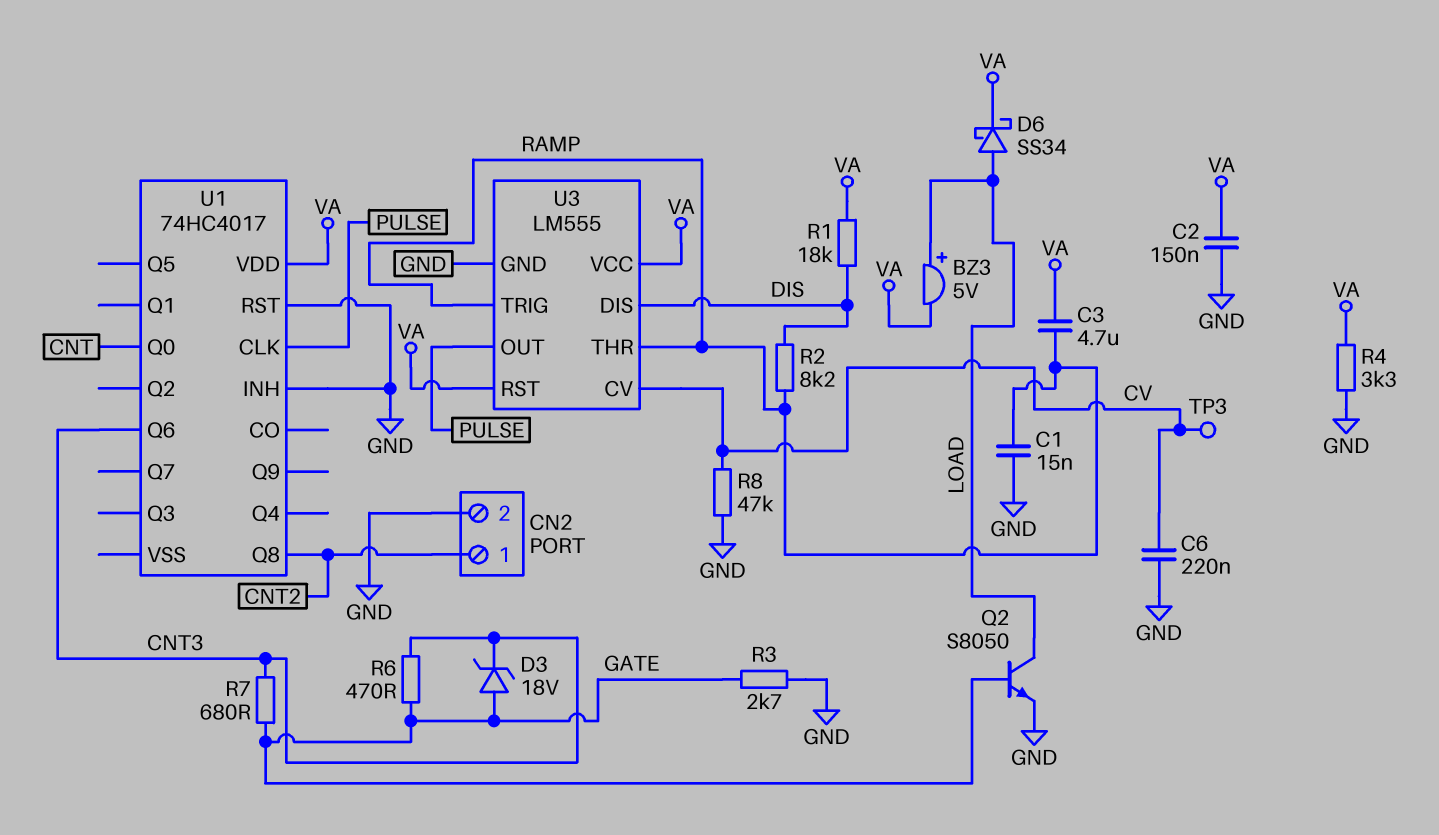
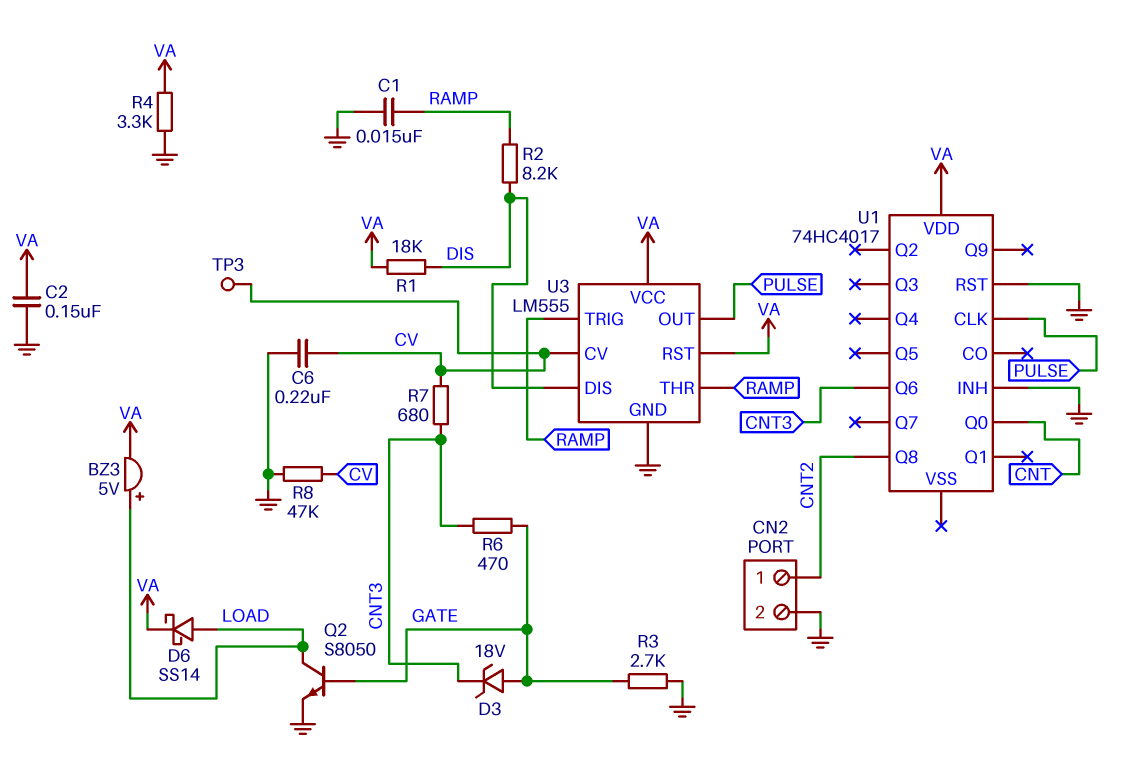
C3: 4.7uF (RAMP, VA) -> none
D6: schottky SS34 (A LOAD, K VA) -> schottky SS14 (A LOAD, K VA)
R7: 680 (CNT3, GATE) -> 680 (CNT3, CV)

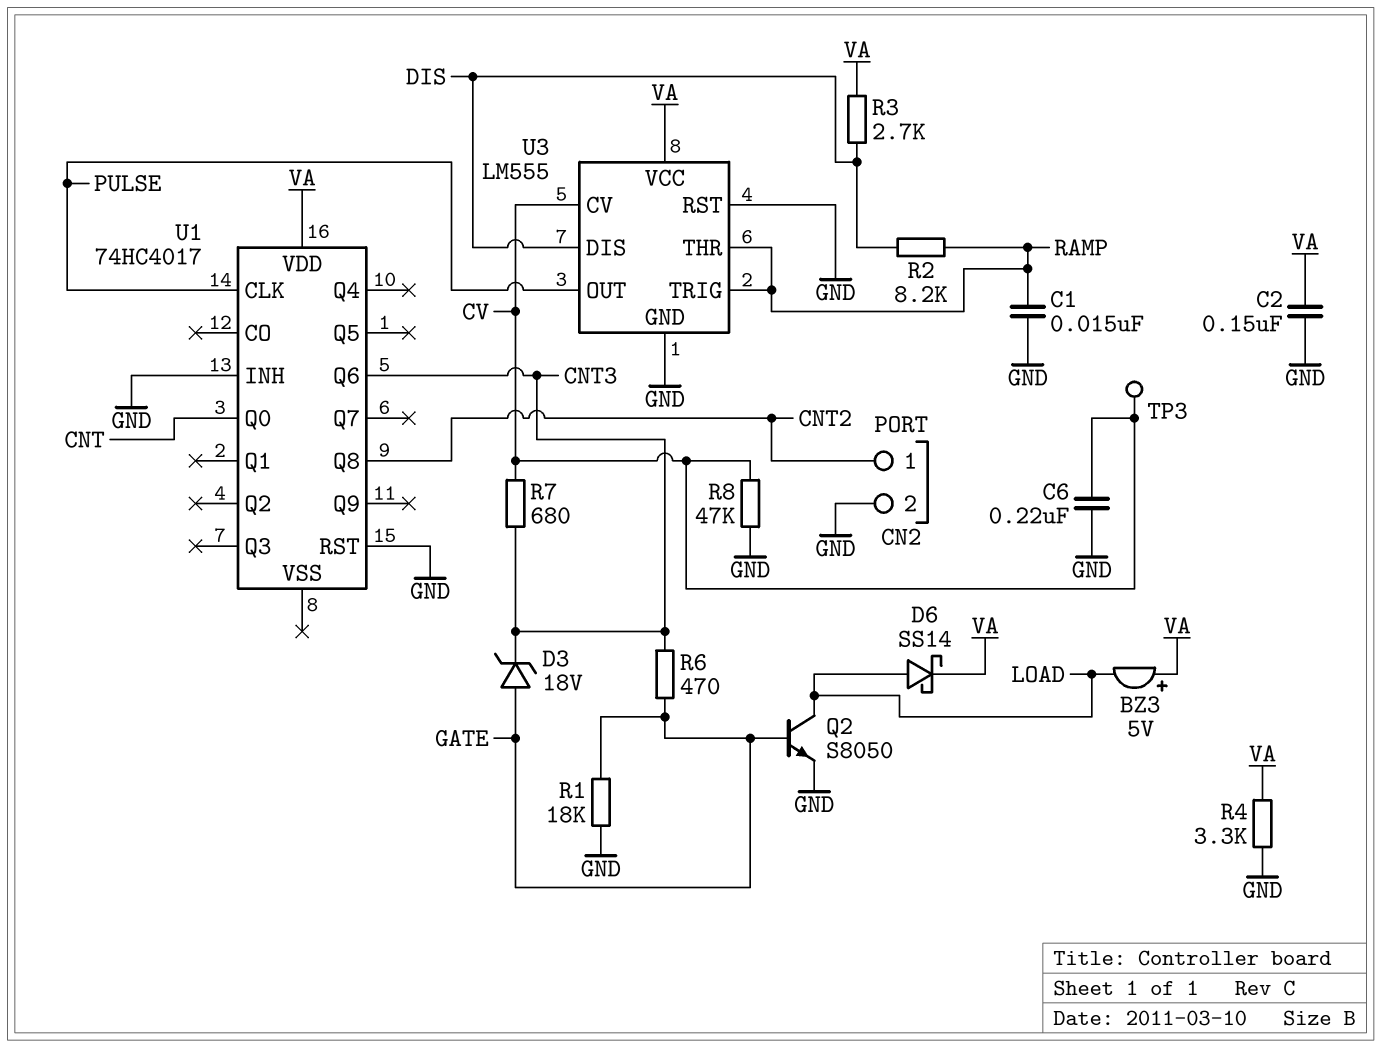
BZ3: buzzer 5V (plus LOAD, minus VA) -> buzzer 5V (plus VA, minus LOAD)
R1: 18k (DIS, VA) -> 18k (GATE, GND)
R3: 2.7k (GATE, GND) -> 2.7k (DIS, VA)
U3 pin RST: VA -> GND

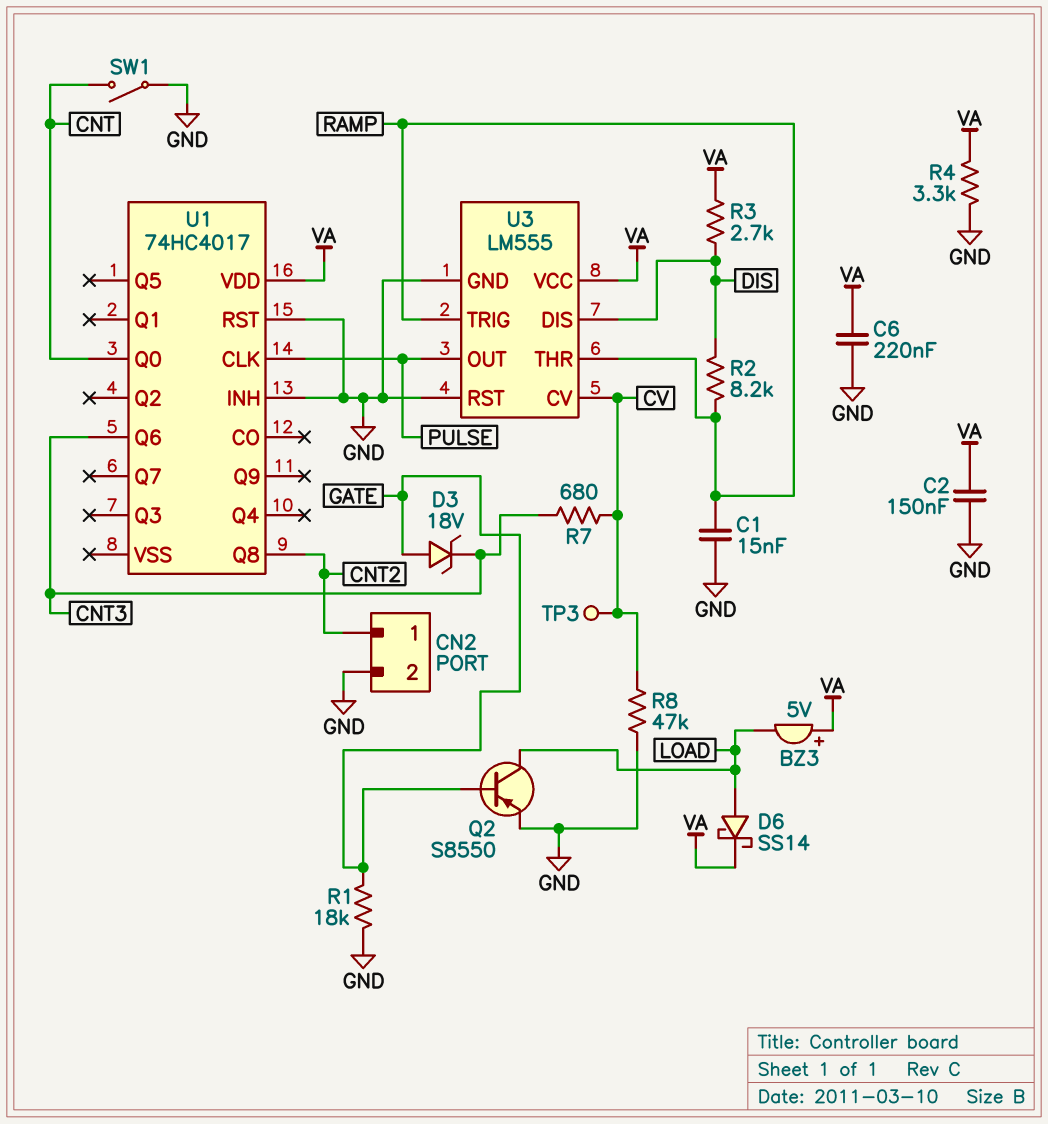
C6: 220nF (CV, GND) -> 220nF (GND, VA)
Q2: NPN S8050 (B GATE, C LOAD, E GND) -> PNP S8550 (B GATE, C LOAD, E GND)
R6: 470 (CNT3, GATE) -> none
SW1: none -> switch (CNT, GND)

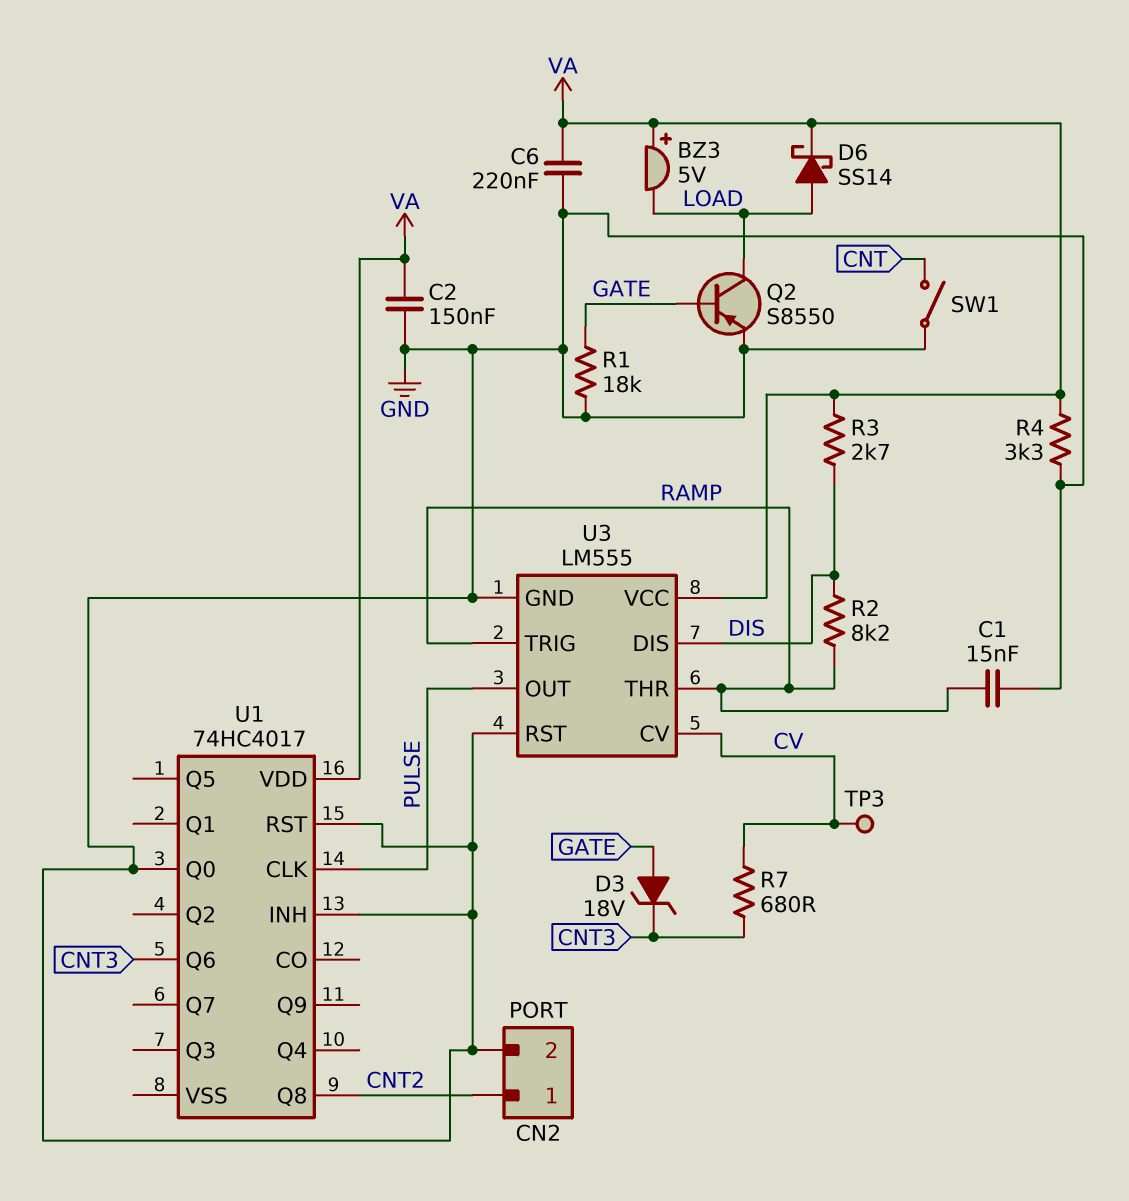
R8: 47k (CV, GND) -> none
U1 pin Q0: CNT -> GND

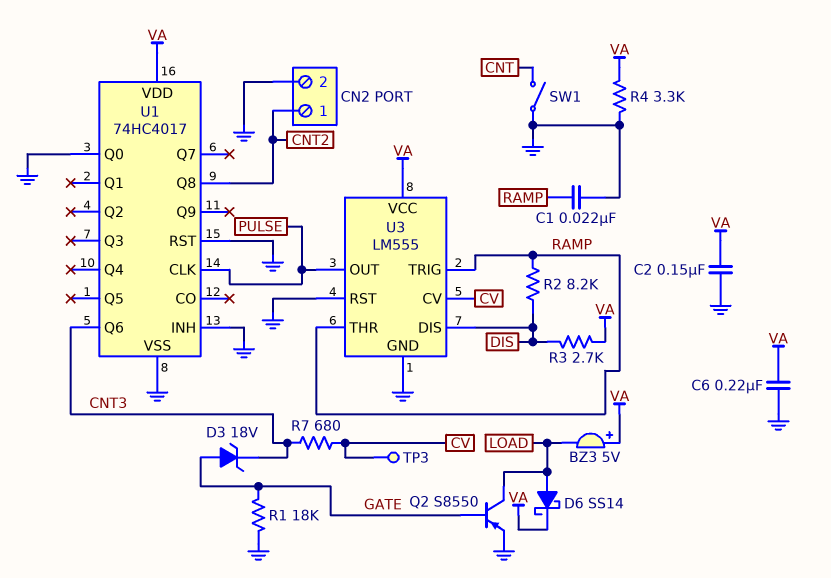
C1: 15nF (GND, RAMP) -> 22nF (GND, RAMP)
U1 pin VSS: none -> GND

